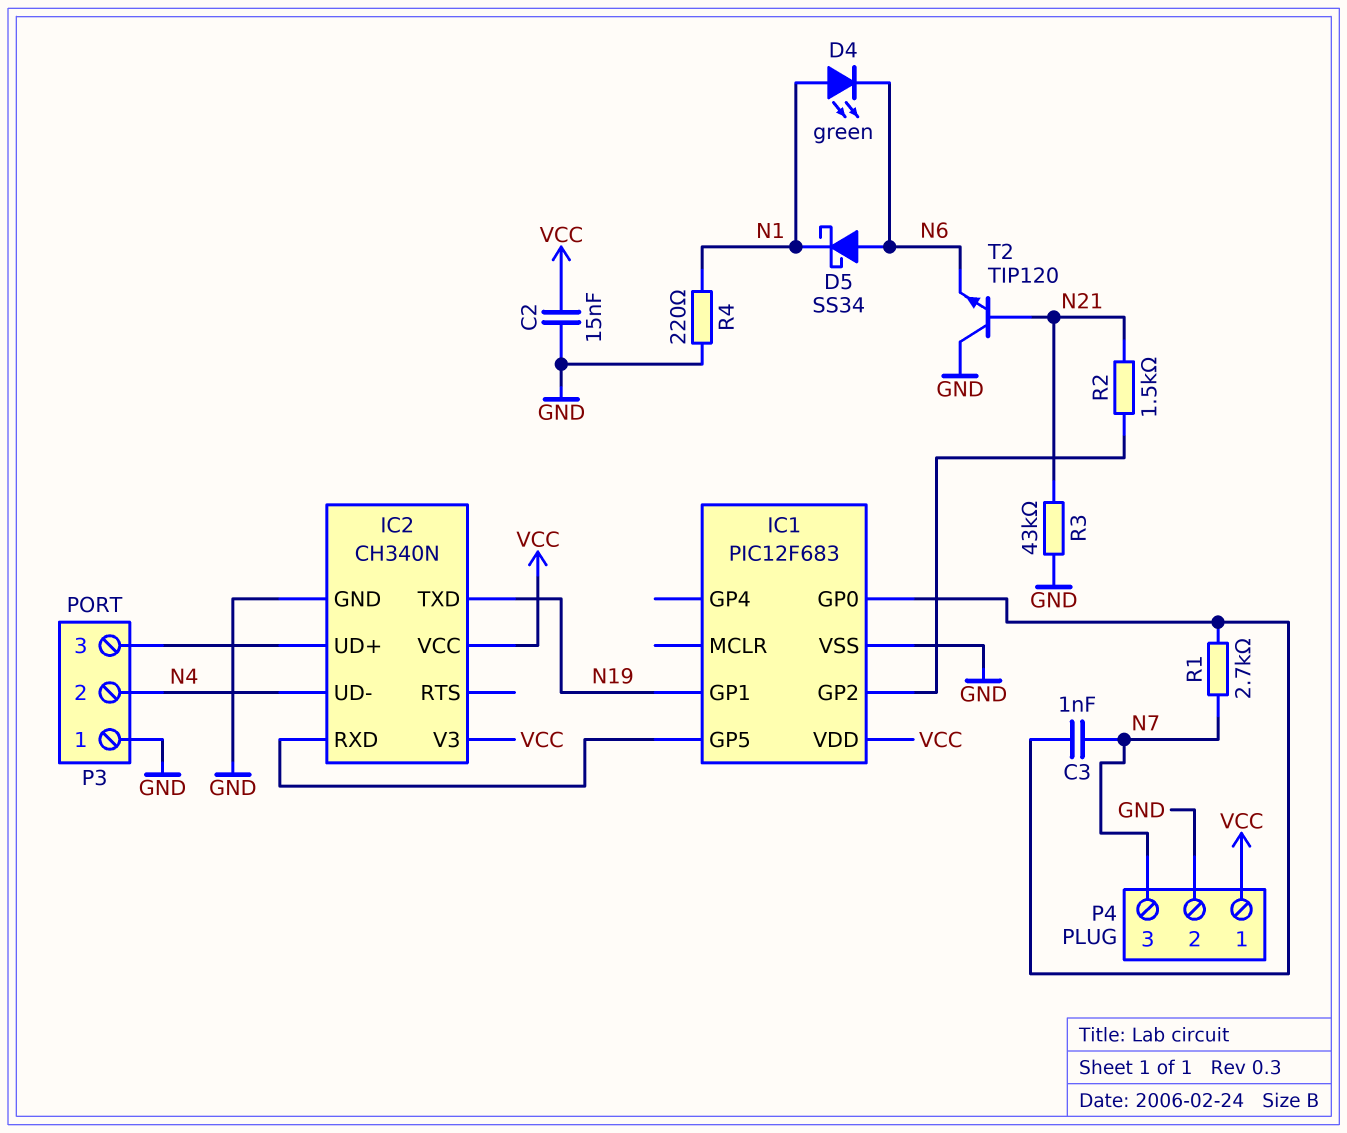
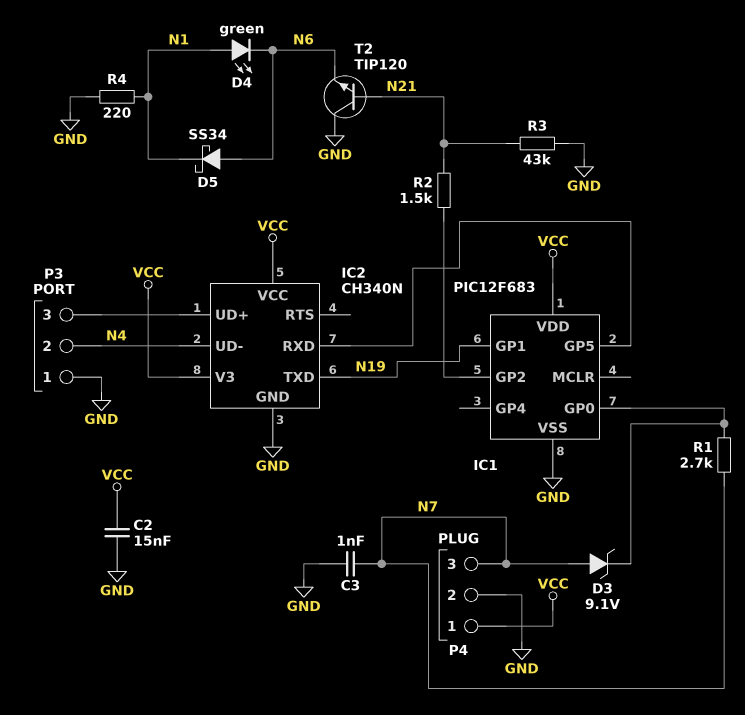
C3: 1nF (IC1/GP0, N7) -> 1nF (GND, N7)
D3: none -> zener 9.1V (A N7, K IC1/GP0)

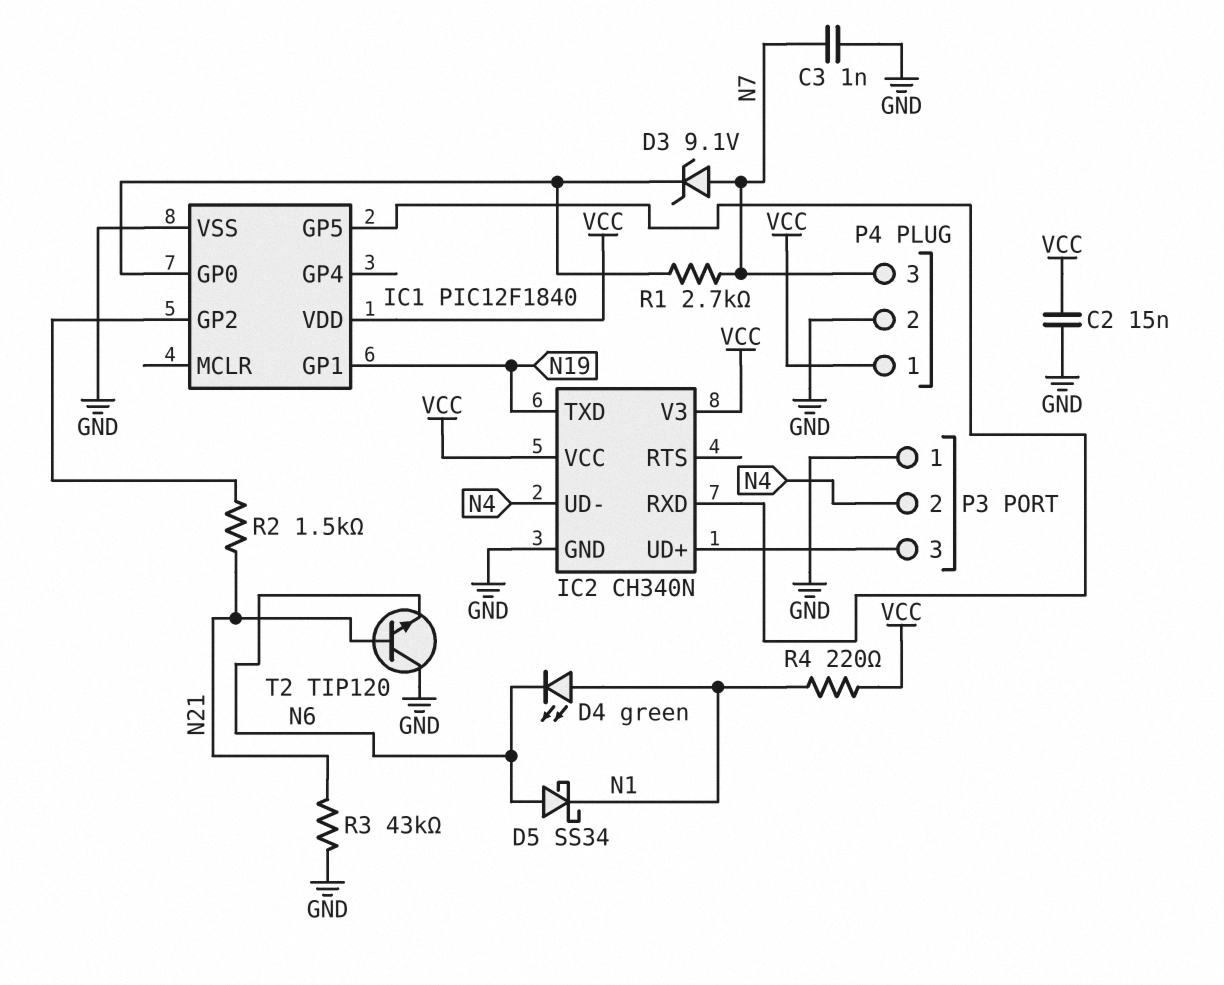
IC1: PIC12F683 -> PIC12F1840
R4: 220 (GND, N1) -> 220 (N1, VCC)

